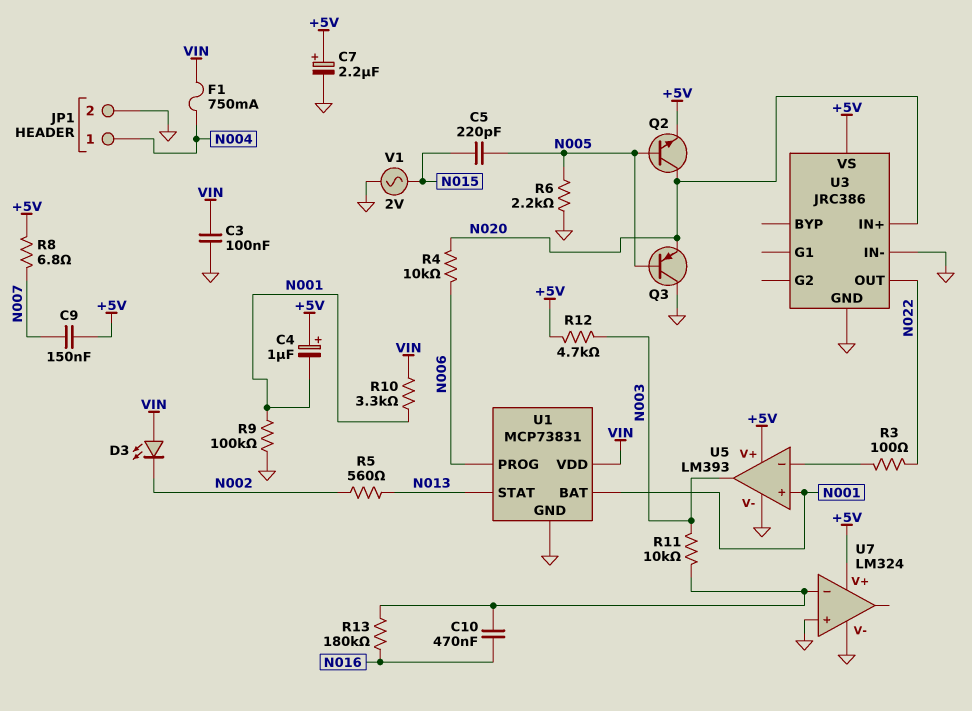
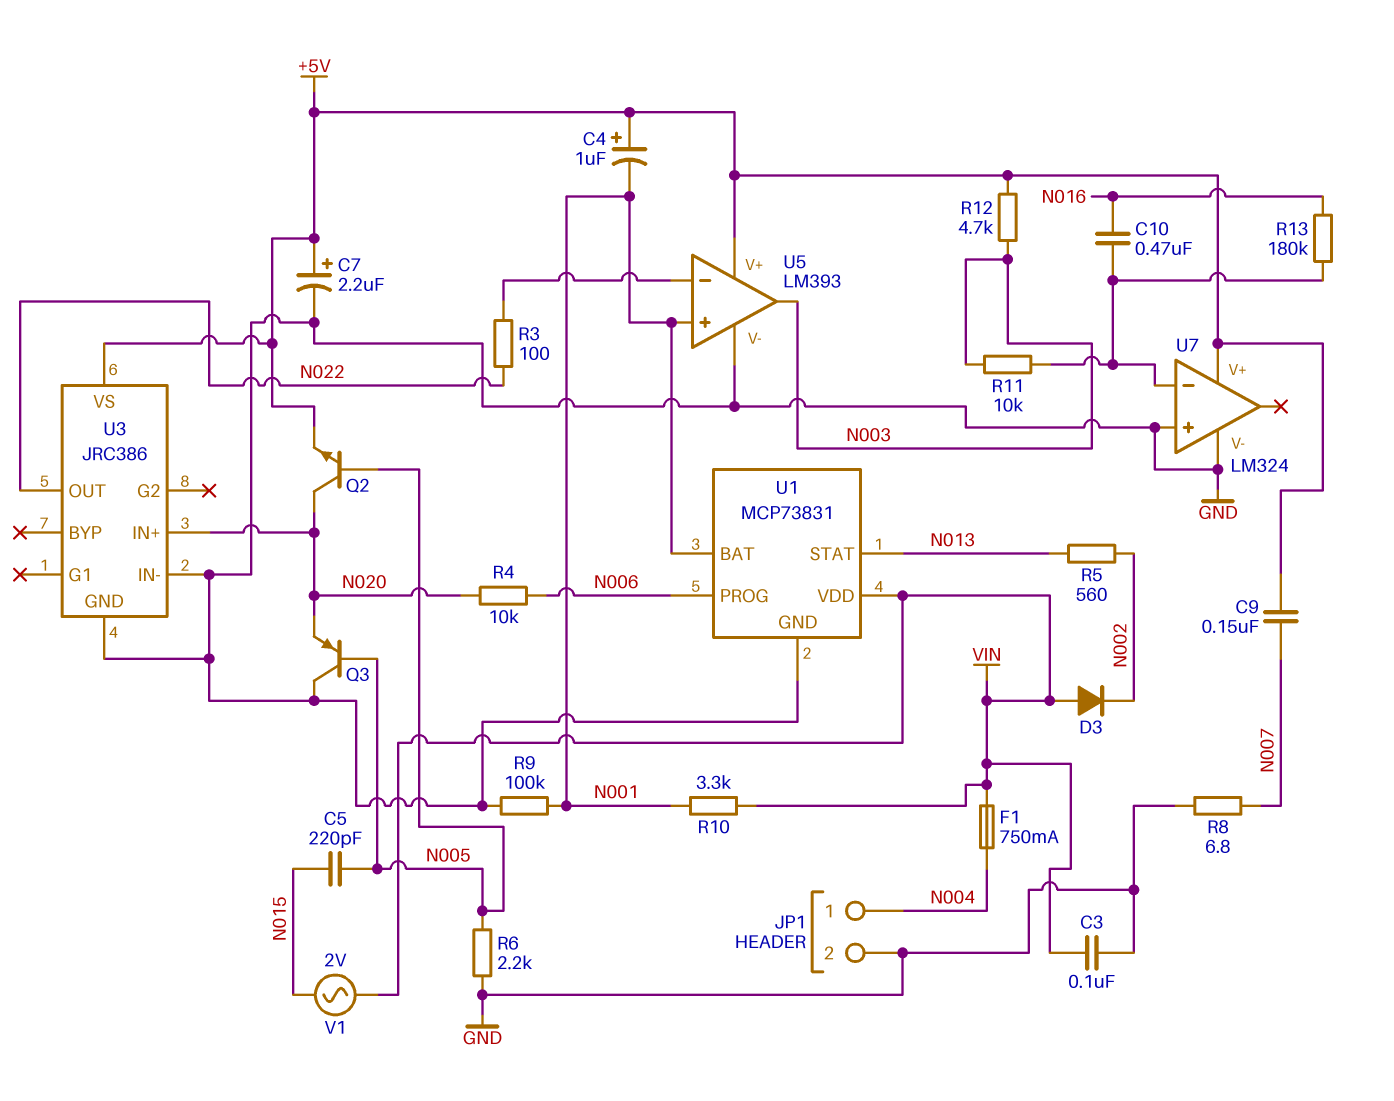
D3: LED (A VIN, K N002) -> diode (A VIN, K N002)
R8: 6.8 (+5V, N007) -> 6.8 (GND, N007)
V1: AC 2V (GND, N015) -> AC 2V (N015, VIN)

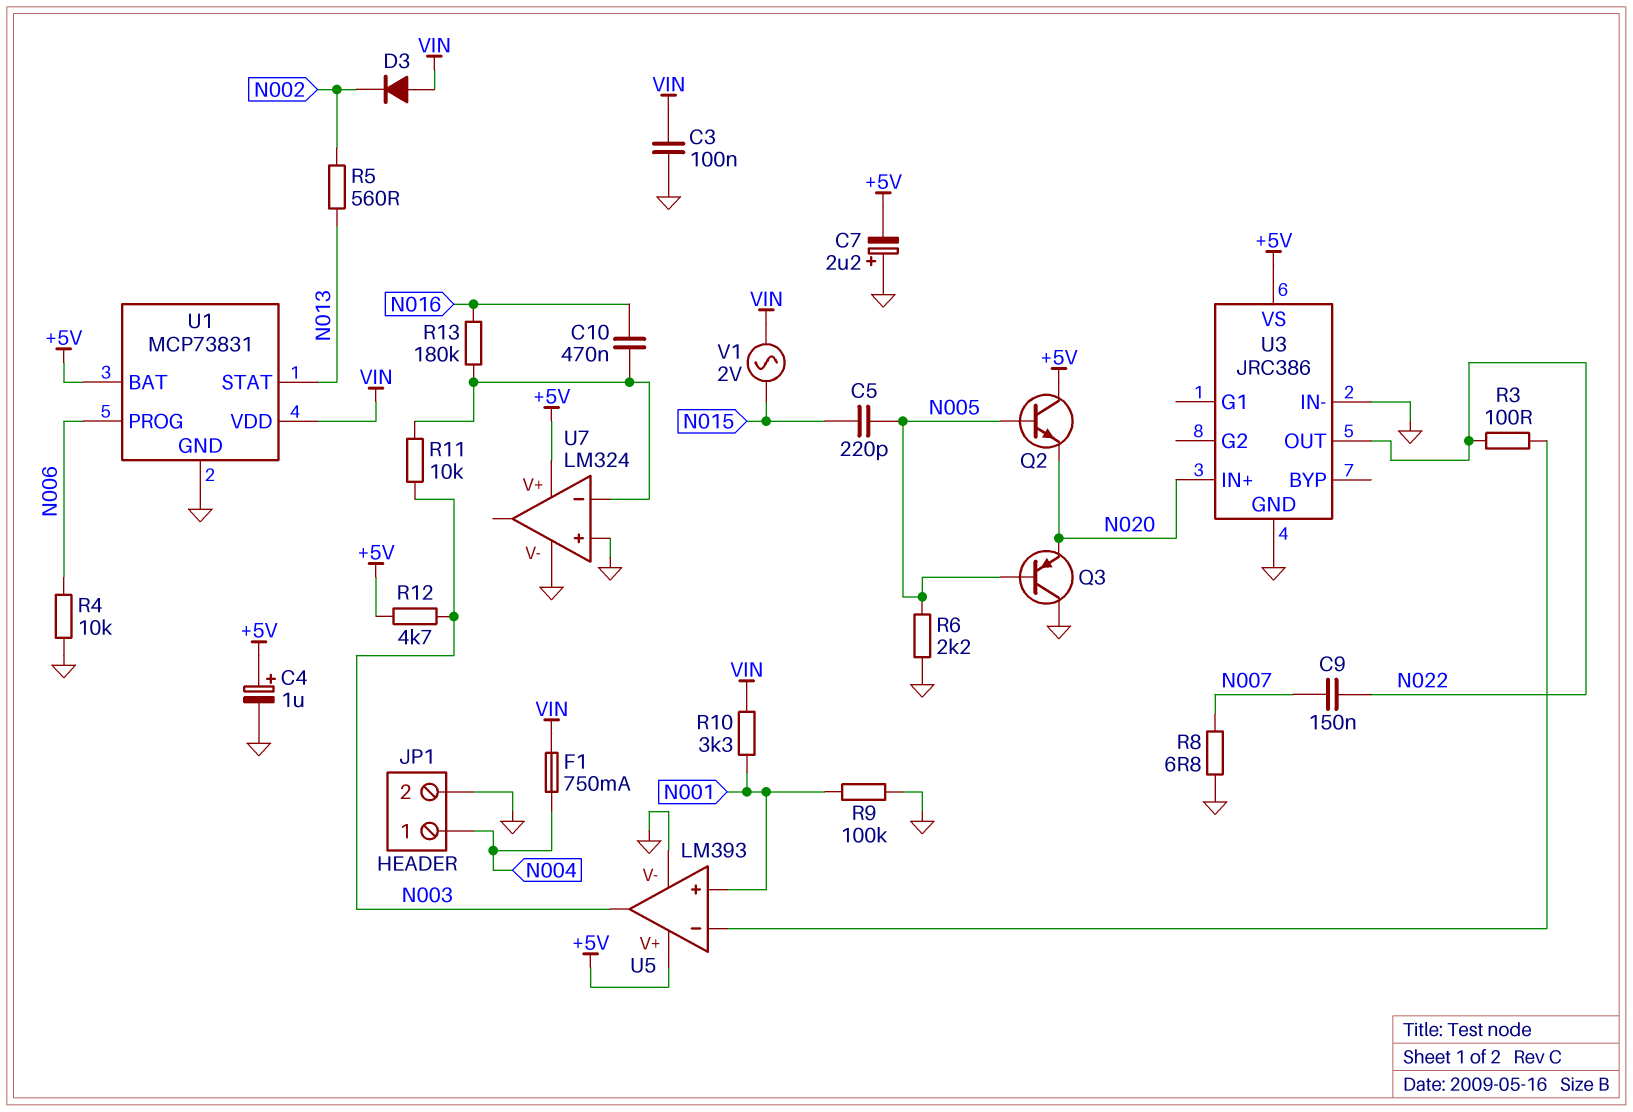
C4: 1uF (plus +5V, minus N001) -> 1uF (plus +5V, minus GND)
C7: 2.2uF (plus +5V, minus GND) -> 2.2uF (plus GND, minus +5V)
C9: 150nF (+5V, N007) -> 150nF (N007, N022)
Q2: NPN (B N005, C N020, E +5V) -> NPN (B N005, C +5V, E N020)
R4: 10k (N006, N020) -> 10k (GND, N006)
U1 pin BAT: N001 -> +5V

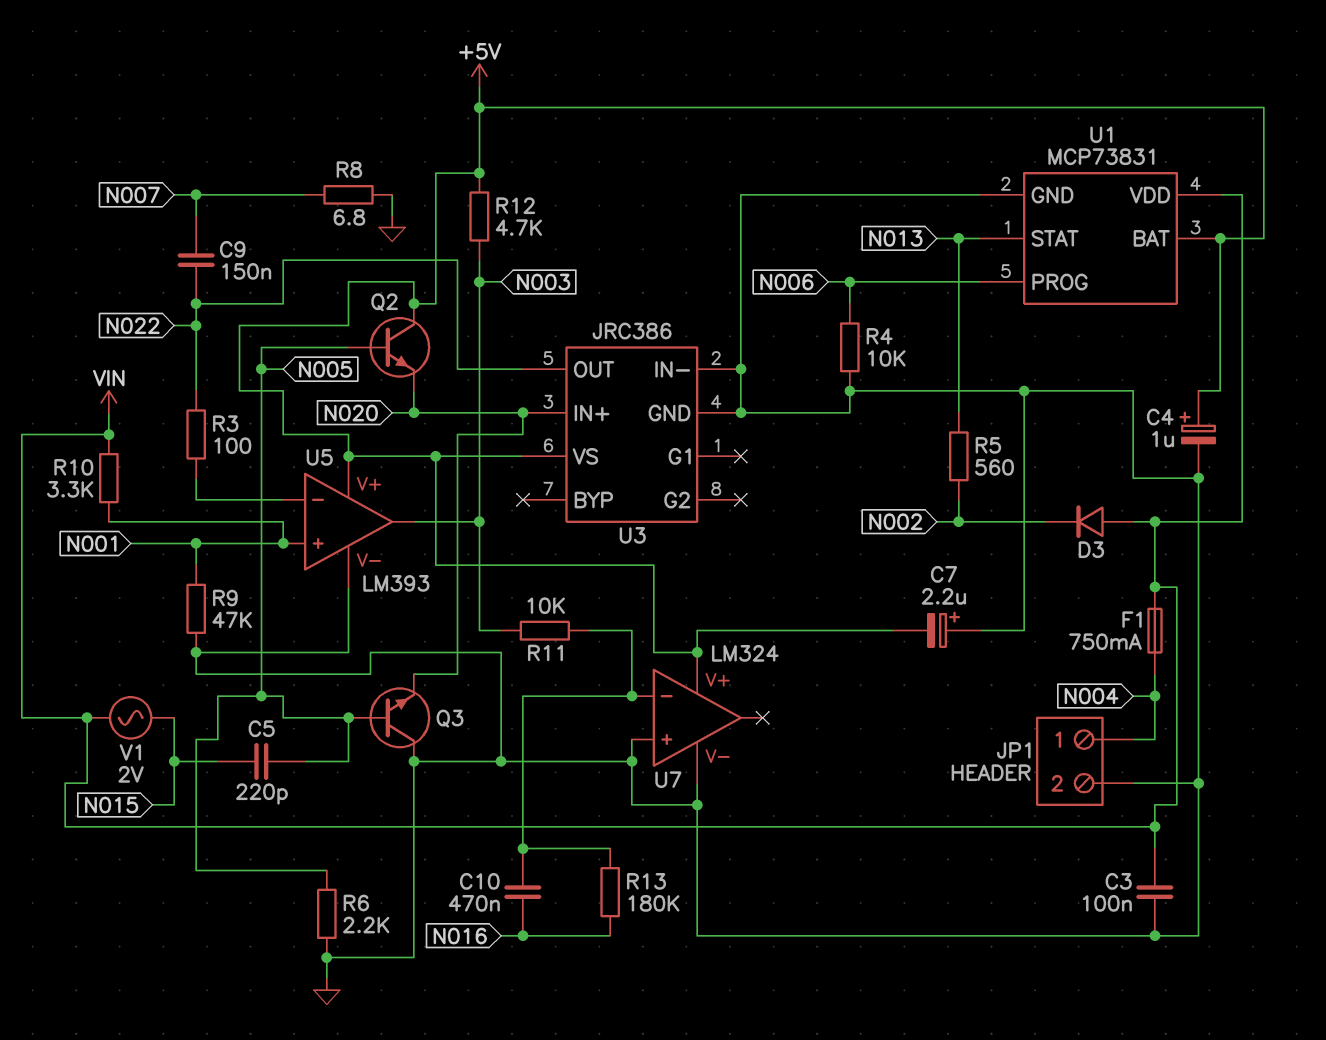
Q3: PNP (B N005, C GND, E N020) -> NPN (B N005, C GND, E N020)
R9: 100k (GND, N001) -> 47k (GND, N001)

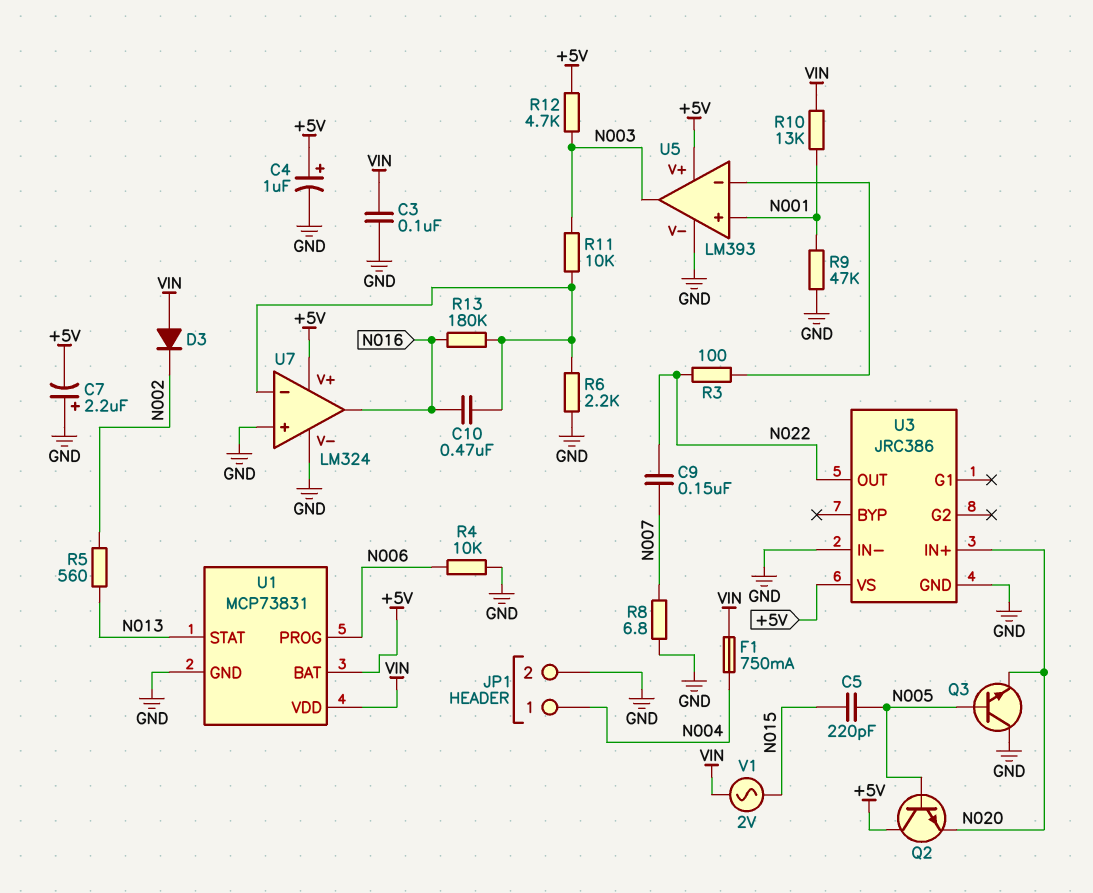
R6: 2.2k (GND, N005) -> 2.2k (GND, U7/in-)
R10: 3.3k (N001, VIN) -> 13k (N001, VIN)
U7 pin out: none -> N016

